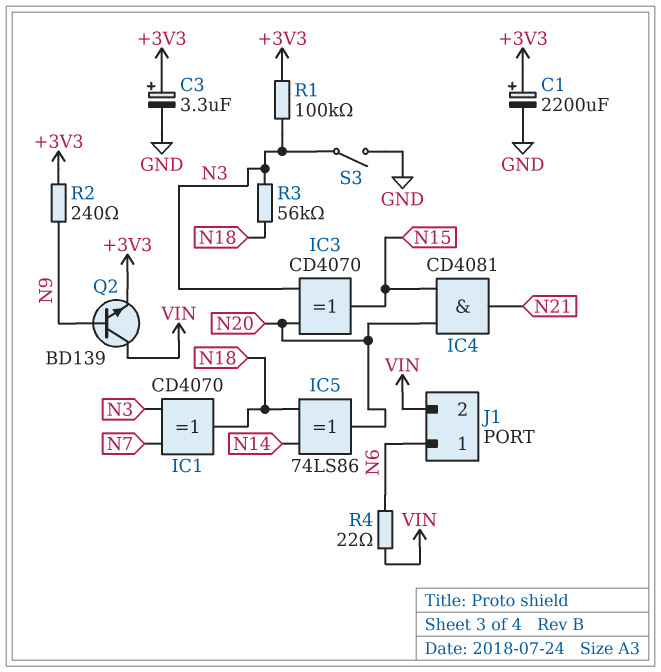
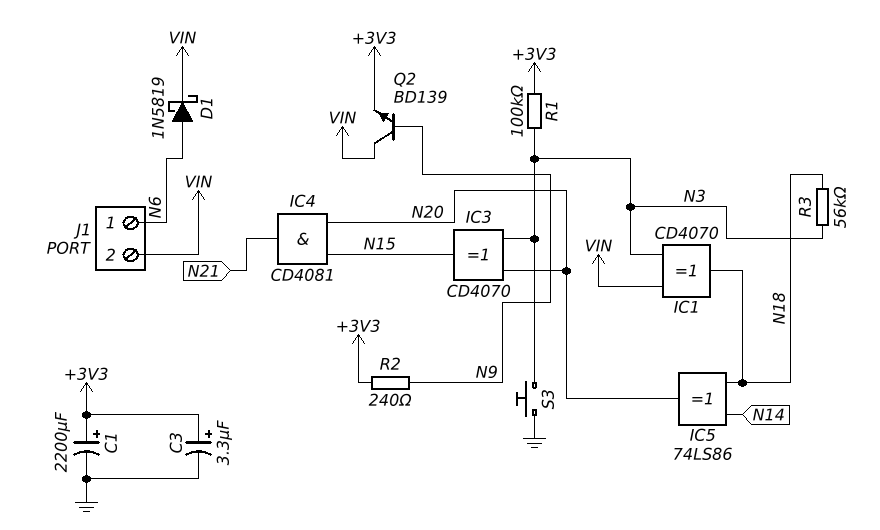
D1: none -> schottky 1N5819 (A N6, K VIN)
IC1: XOR CD4070 (in N3, in N7, out N18) -> XOR CD4070 (in N3, in VIN, out N18)
R4: 22 (N6, VIN) -> none
S3: switch (GND, N3) -> button (GND, N3)

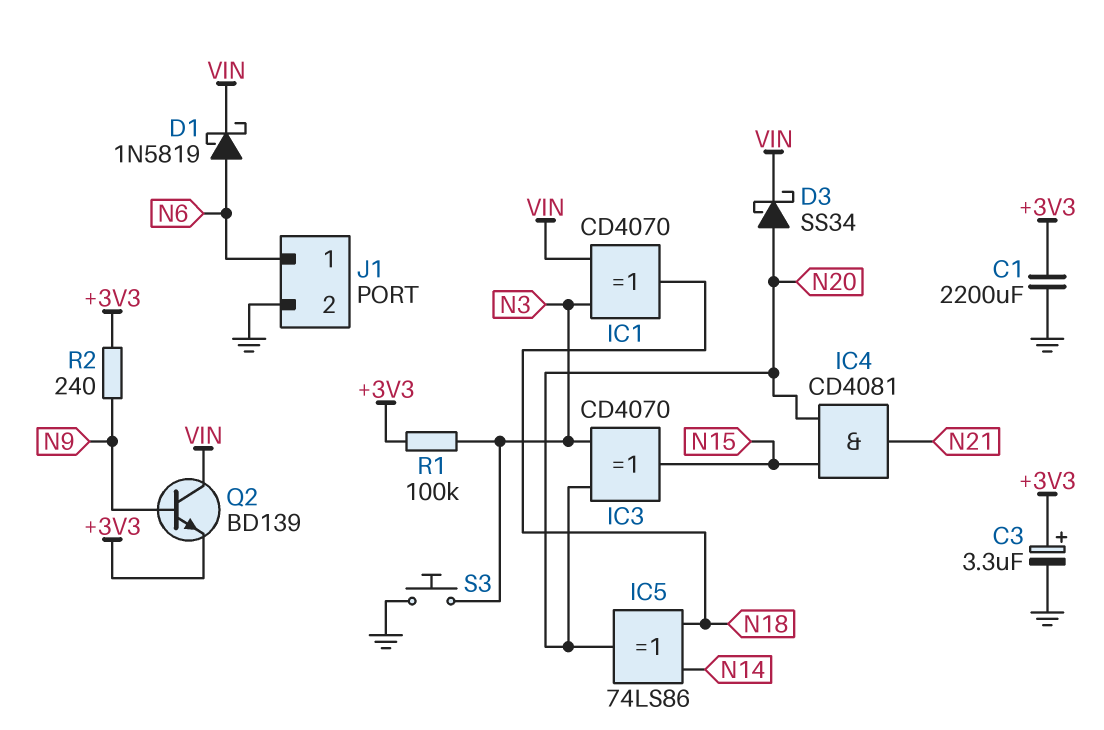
C1: 2200uF (plus +3V3, minus GND) -> 2200uF (+3V3, GND)
D3: none -> schottky SS34 (A N20, K VIN)
J1 pin 2: VIN -> GND
R3: 56k (N3, N18) -> none

